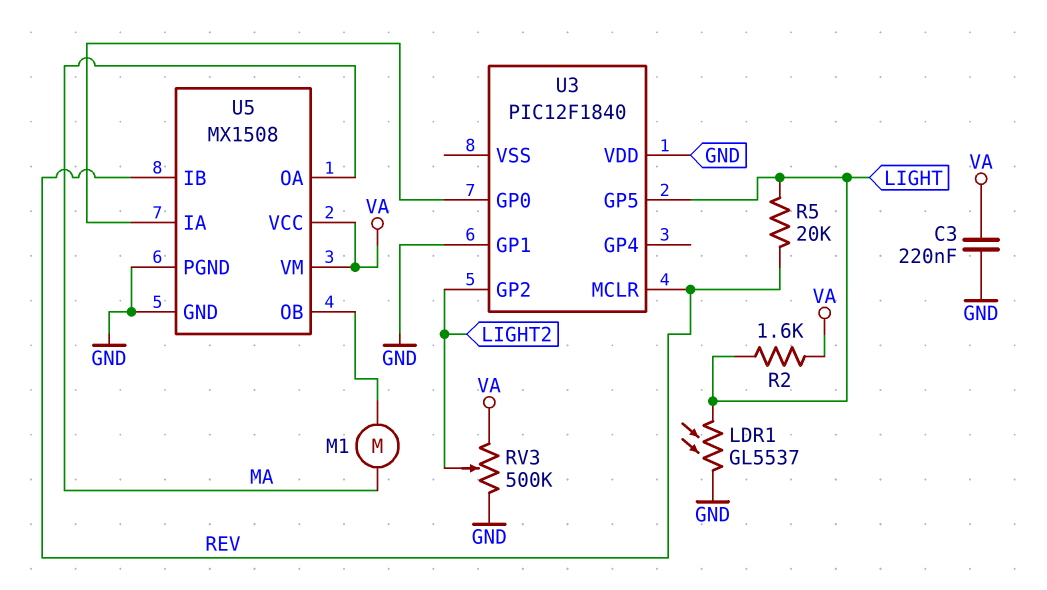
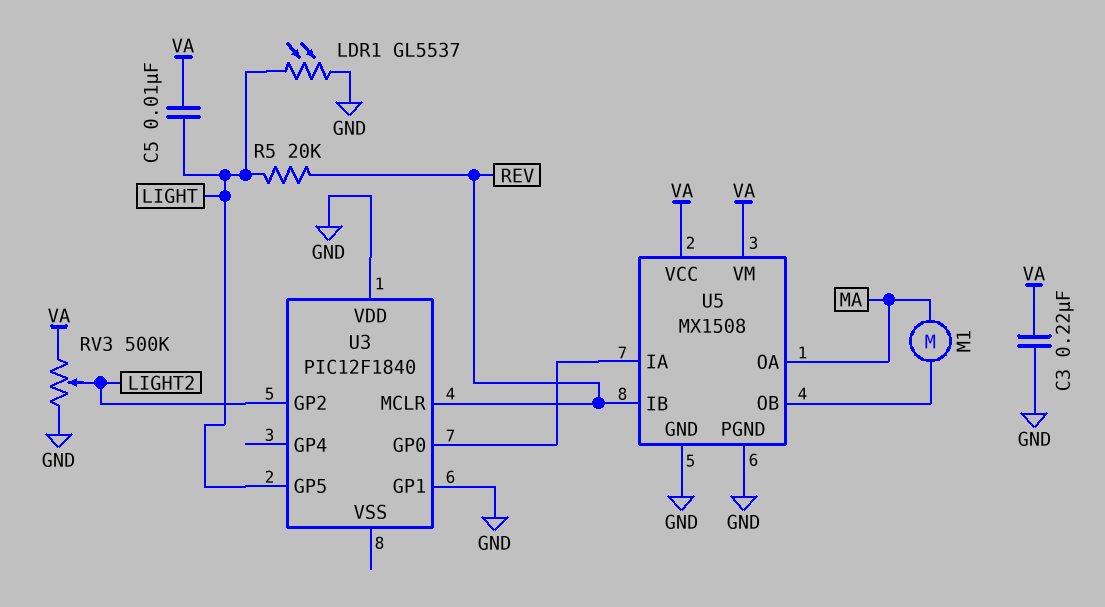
C5: none -> 10nF (LIGHT, VA)
R2: 1.6k (LIGHT, VA) -> none

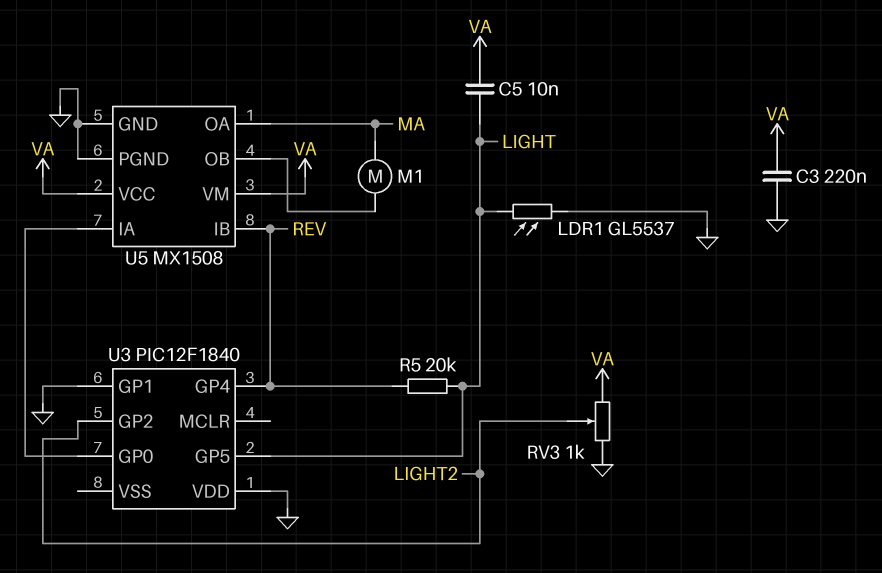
RV3: 500k (GND, VA, wiper LIGHT2) -> 1k (GND, VA, wiper LIGHT2)
U3 pin GP4: none -> REV
U3 pin MCLR: REV -> none

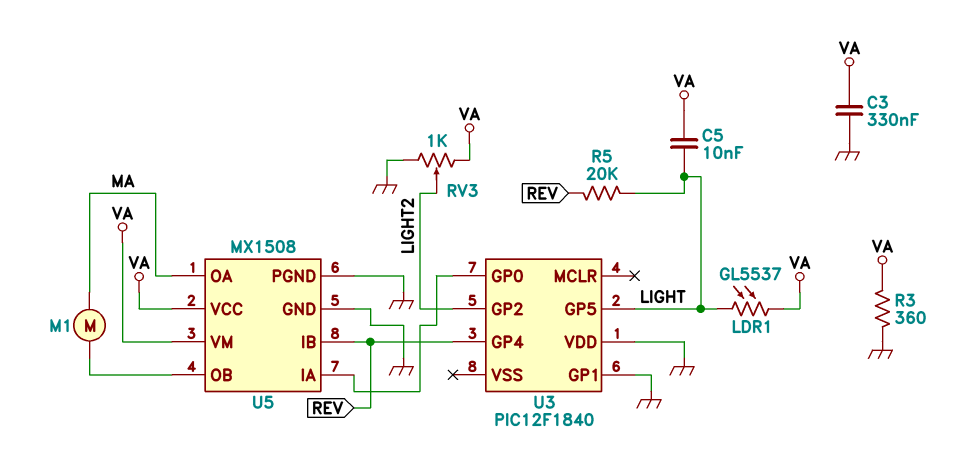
C3: 220nF (GND, VA) -> 330nF (GND, VA)
LDR1: GL5537 (GND, LIGHT) -> GL5537 (LIGHT, VA)
R3: none -> 360 (GND, VA)

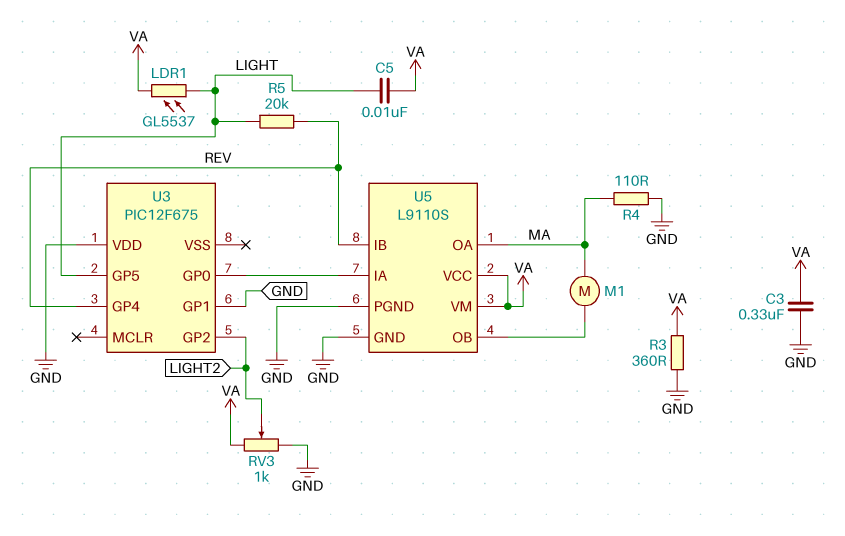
R4: none -> 110 (GND, MA)
U3: PIC12F1840 -> PIC12F675
U5: MX1508 -> L9110S

